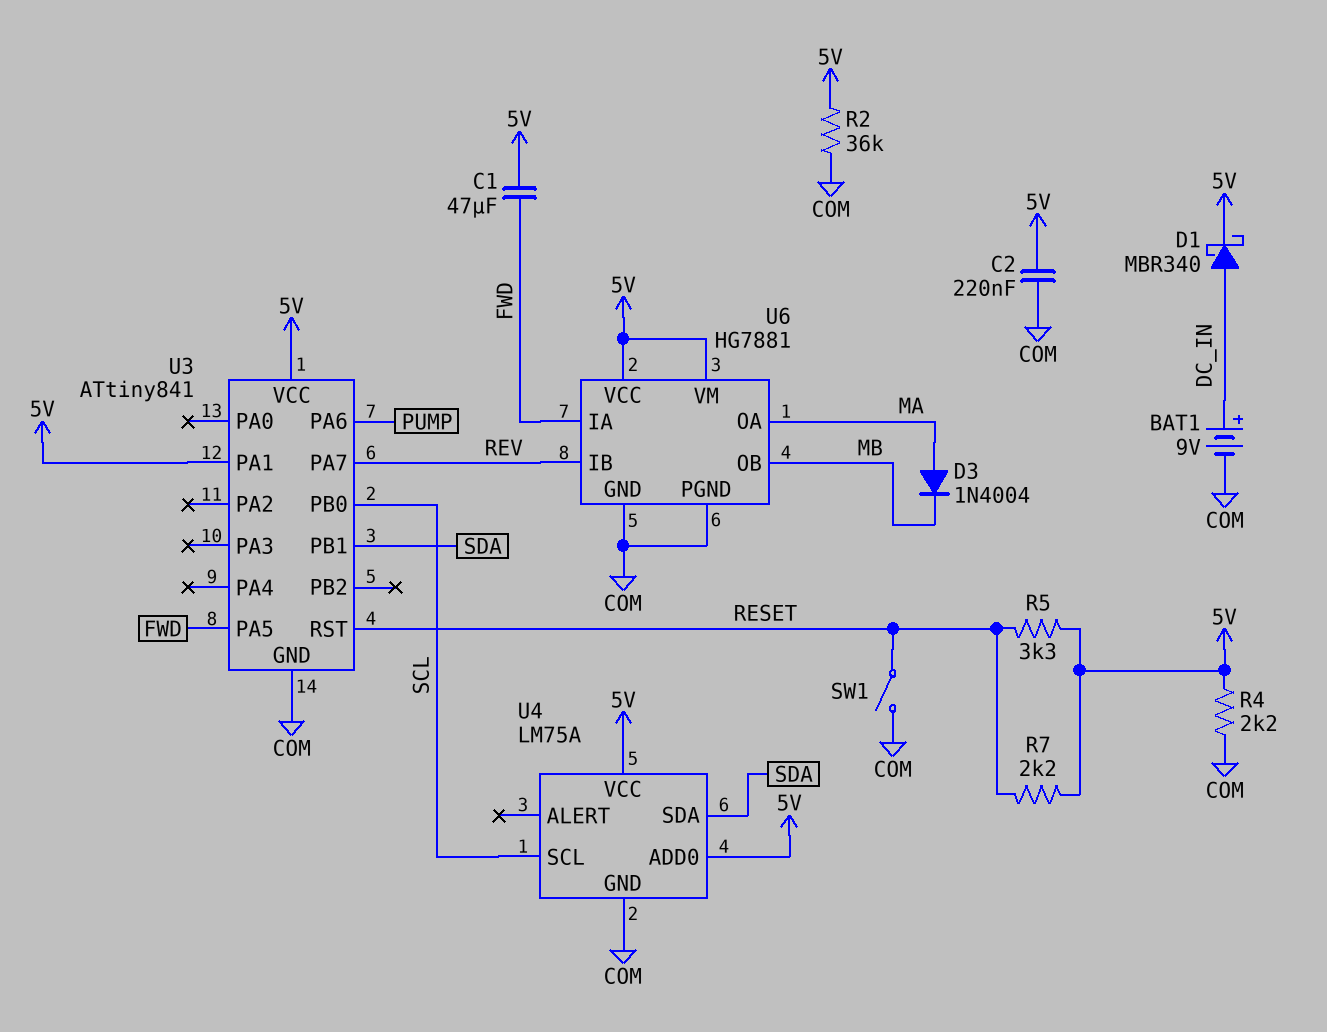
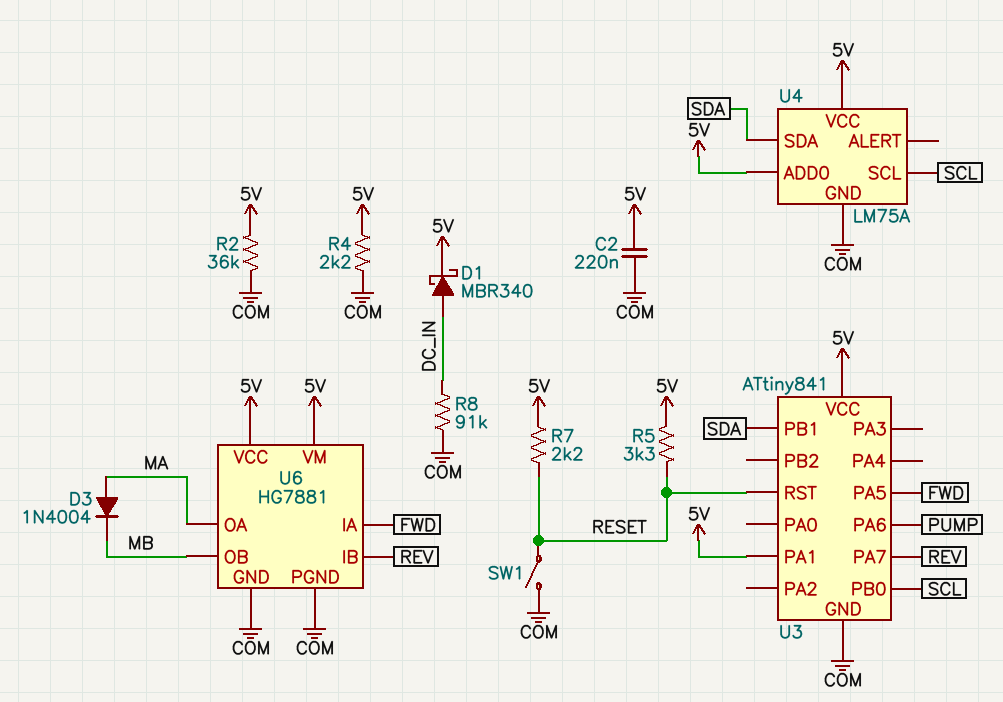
BAT1: 9V (plus DC_IN, minus COM) -> none
C1: 47uF (5V, FWD) -> none
R8: none -> 91k (COM, DC_IN)

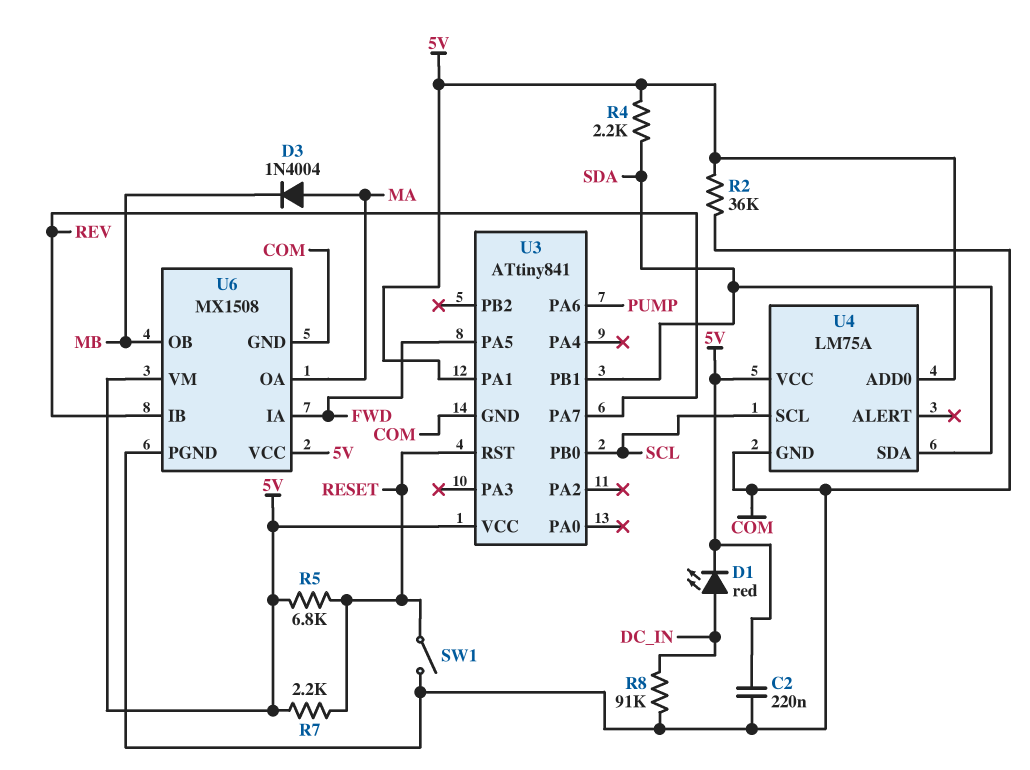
D1: schottky MBR340 (A DC_IN, K 5V) -> LED red (A DC_IN, K 5V)
R4: 2.2k (5V, COM) -> 2.2k (5V, SDA)
R5: 3.3k (5V, RESET) -> 6.8k (5V, RESET)
U6: HG7881 -> MX1508

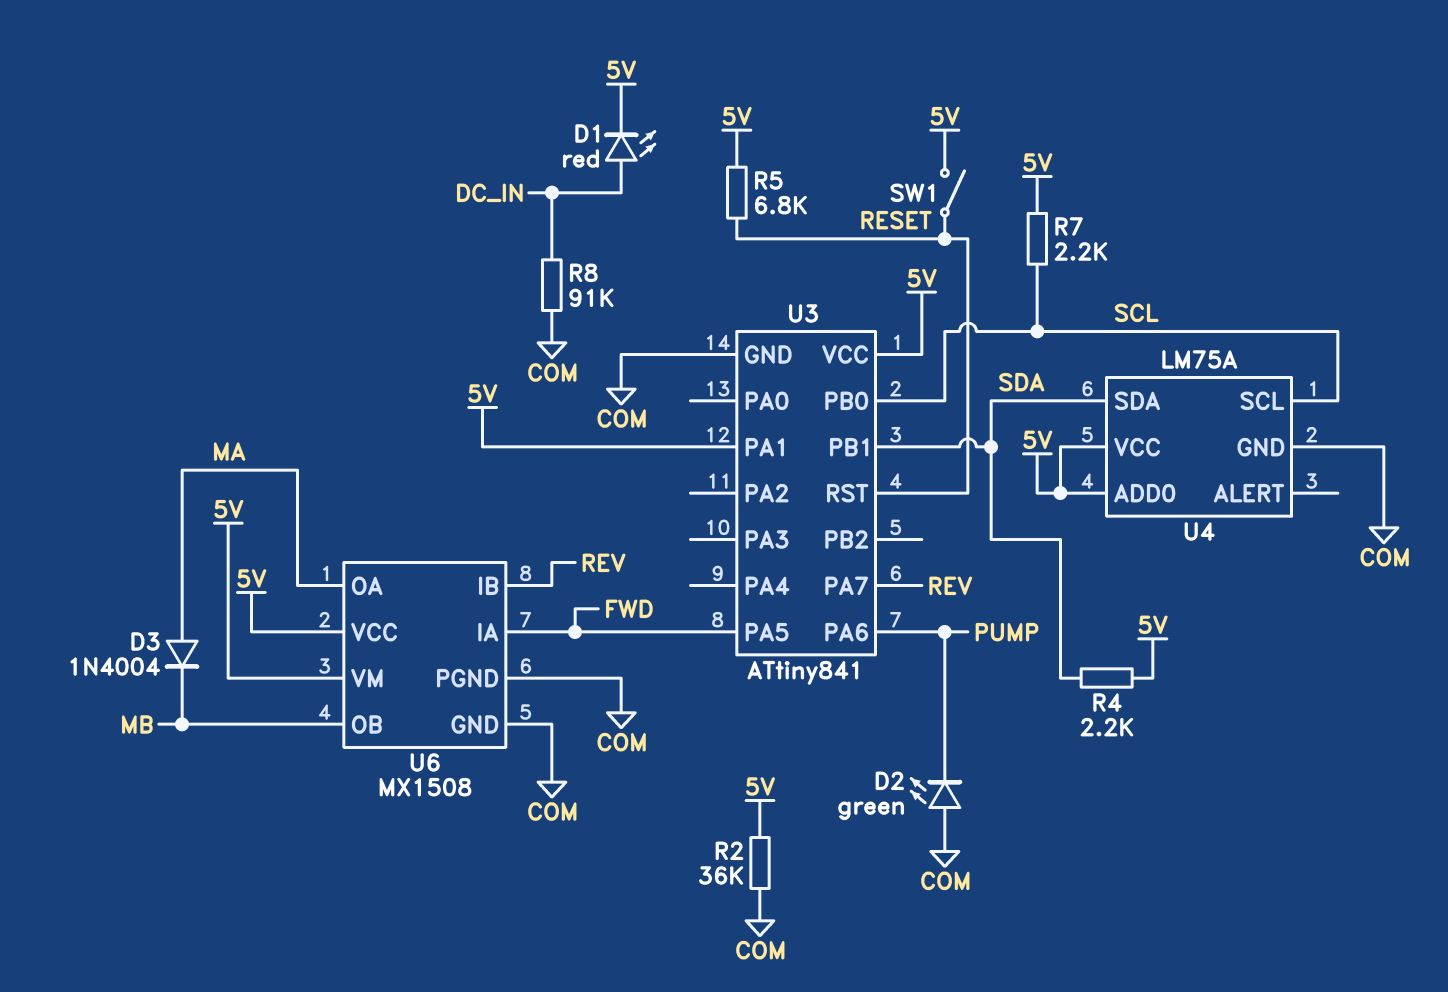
C2: 220nF (5V, COM) -> none
D2: none -> LED green (A COM, K PUMP)
R7: 2.2k (5V, RESET) -> 2.2k (5V, SCL)
SW1: switch (COM, RESET) -> switch (5V, RESET)

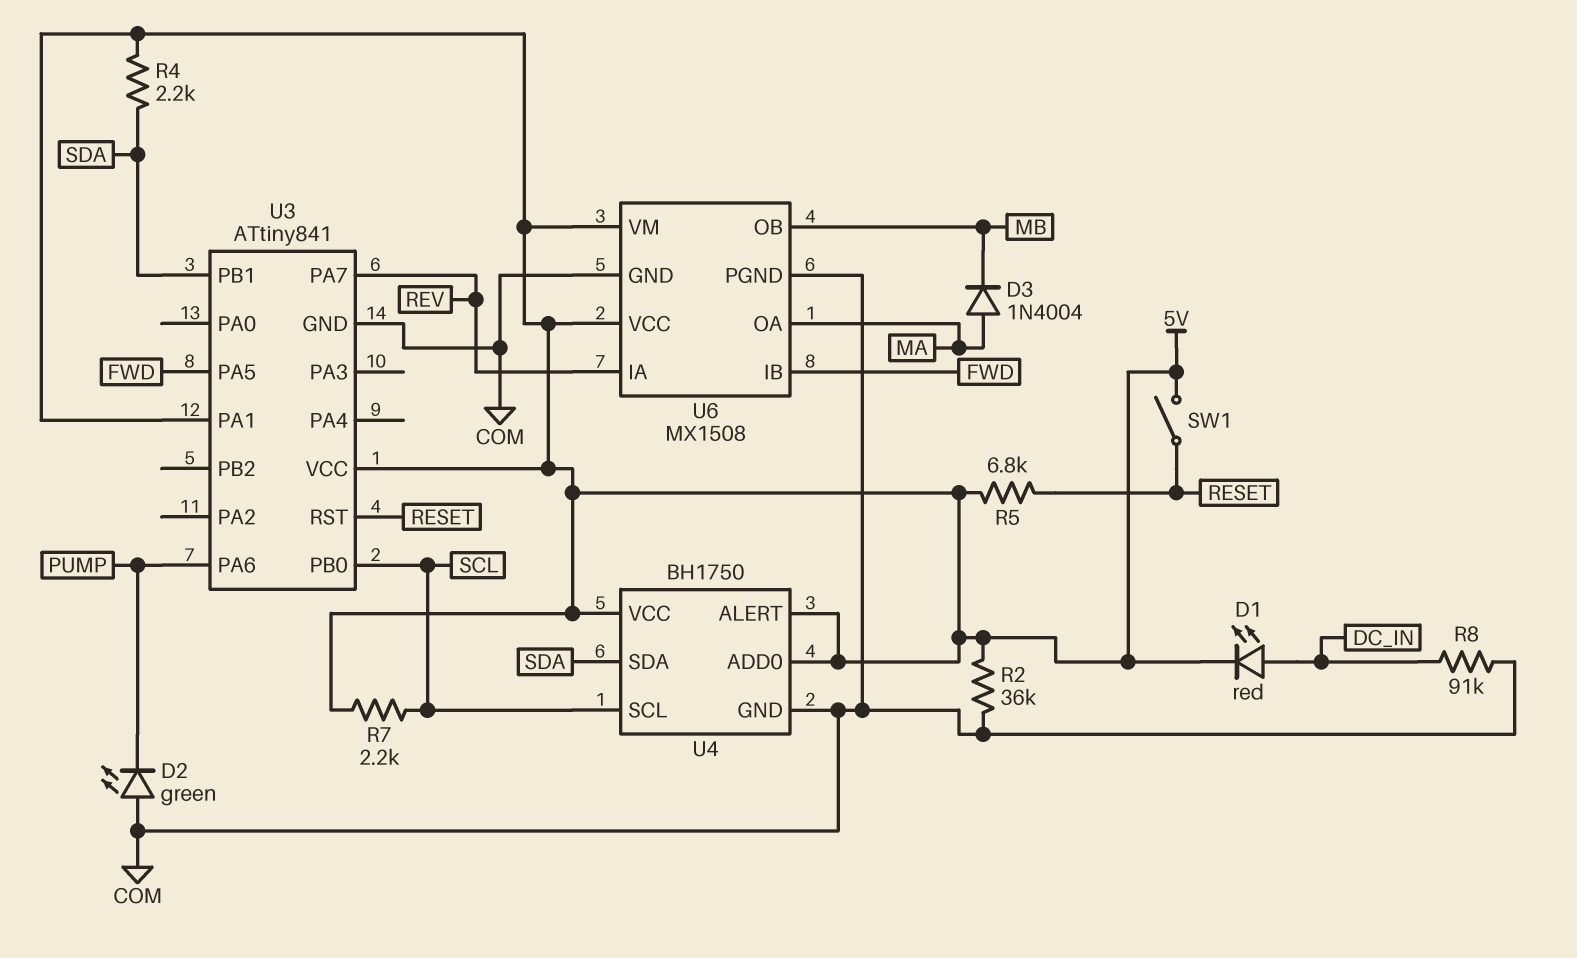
U4: LM75A -> BH1750
U4 pin ALERT: none -> 5V
U6 pin IA: FWD -> REV
U6 pin IB: REV -> FWD

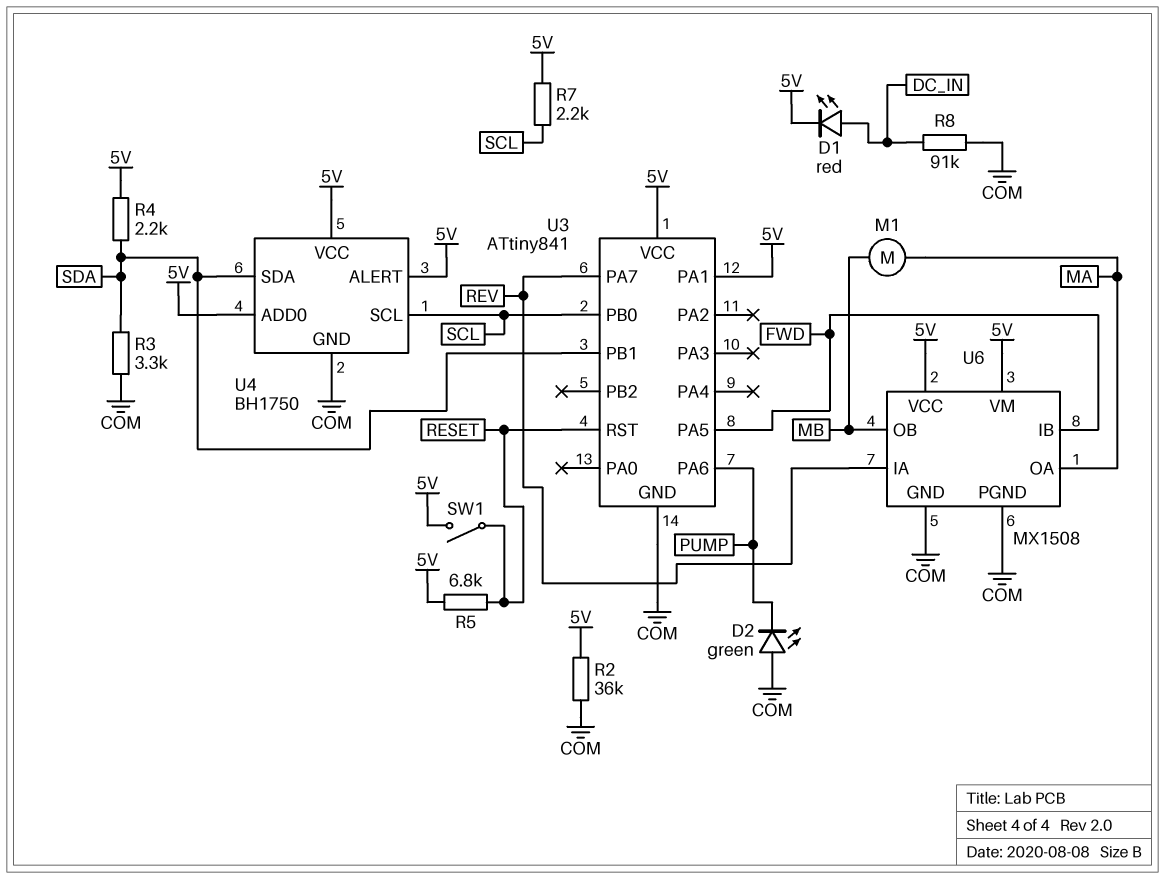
D3: diode 1N4004 (A MA, K MB) -> none
M1: none -> motor (MA, MB)
R3: none -> 3.3k (COM, SDA)

